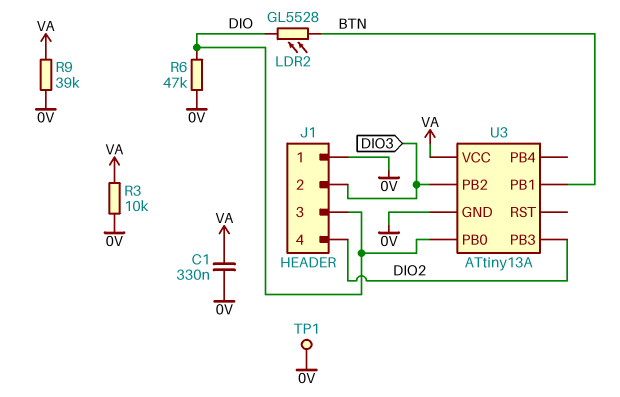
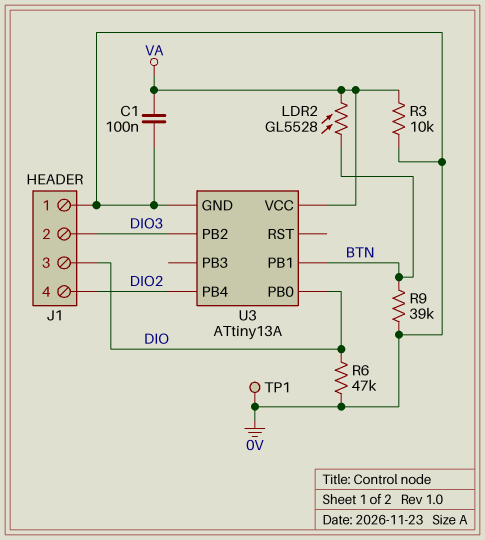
C1: 330nF (0V, VA) -> 100nF (0V, VA)
LDR2: GL5528 (BTN, DIO) -> GL5528 (BTN, VA)
R9: 39k (0V, VA) -> 39k (0V, BTN)
U3 pin PB3: DIO2 -> none
U3 pin PB4: none -> DIO2

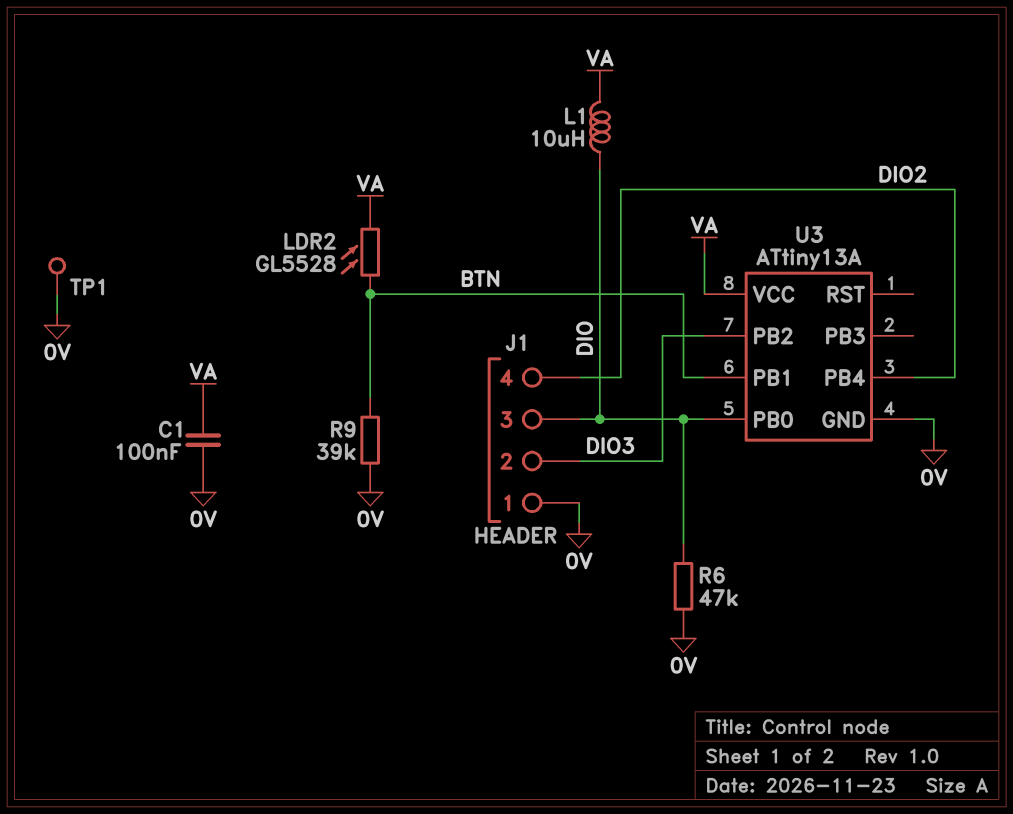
L1: none -> 10uH (DIO, VA)
R3: 10k (0V, VA) -> none

